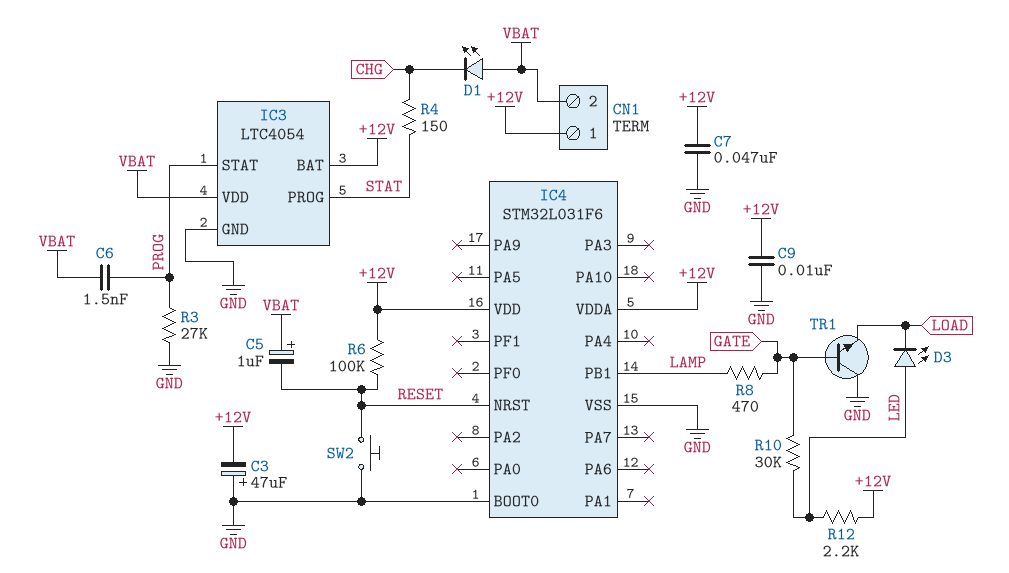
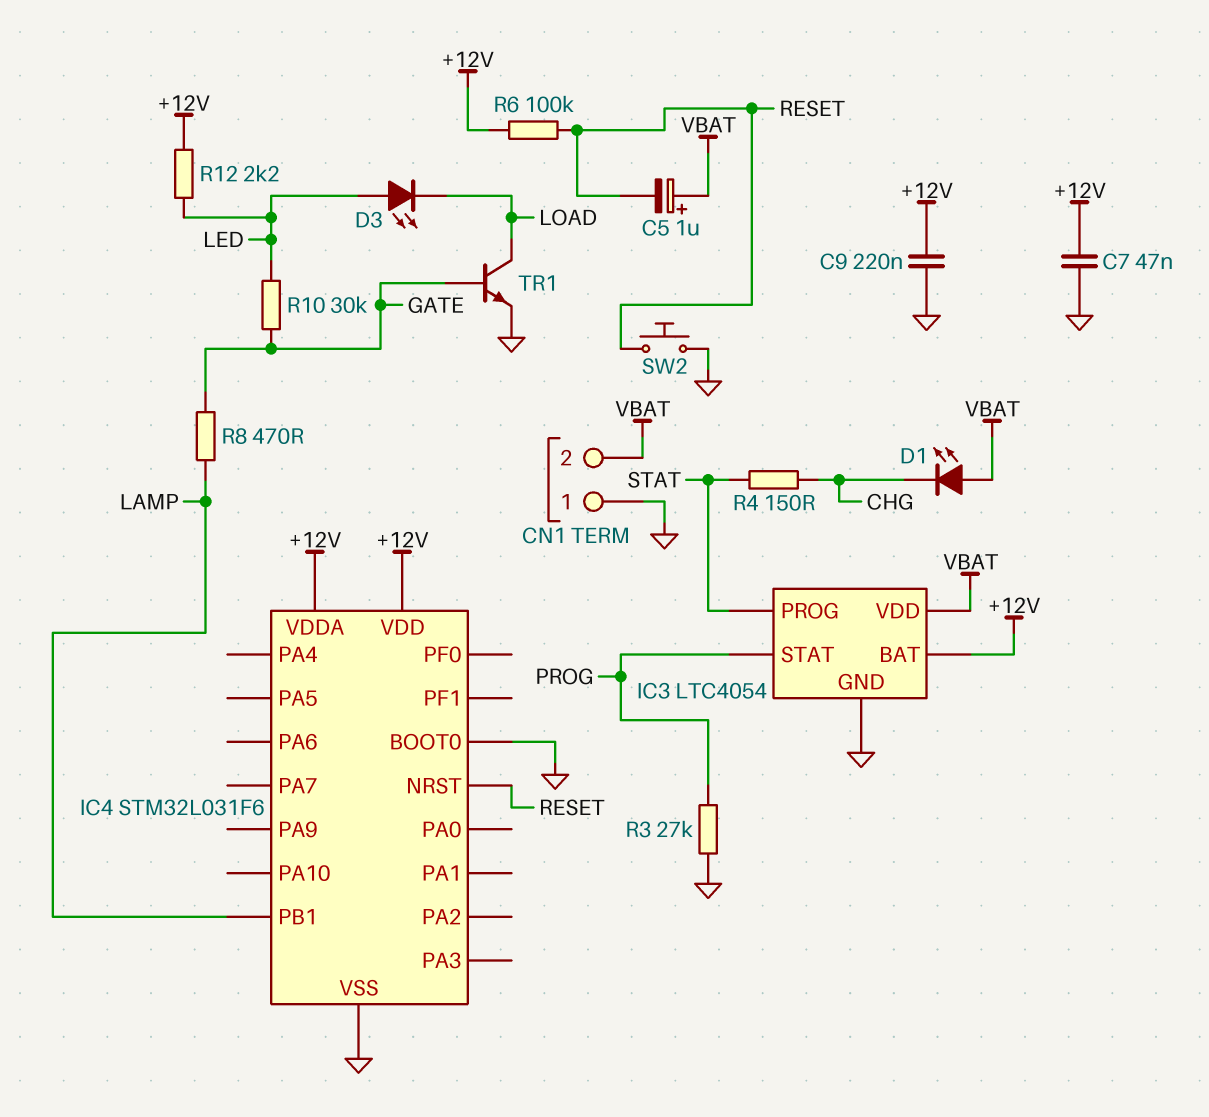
C3: 47uF (plus GND, minus +12V) -> none
C6: 1.5nF (PROG, VBAT) -> none
C9: 10nF (+12V, GND) -> 220nF (+12V, GND)
CN1 pin 1: +12V -> GND
TR1: NPN (B GATE, C GND, E LOAD) -> NPN (B GATE, C LOAD, E GND)

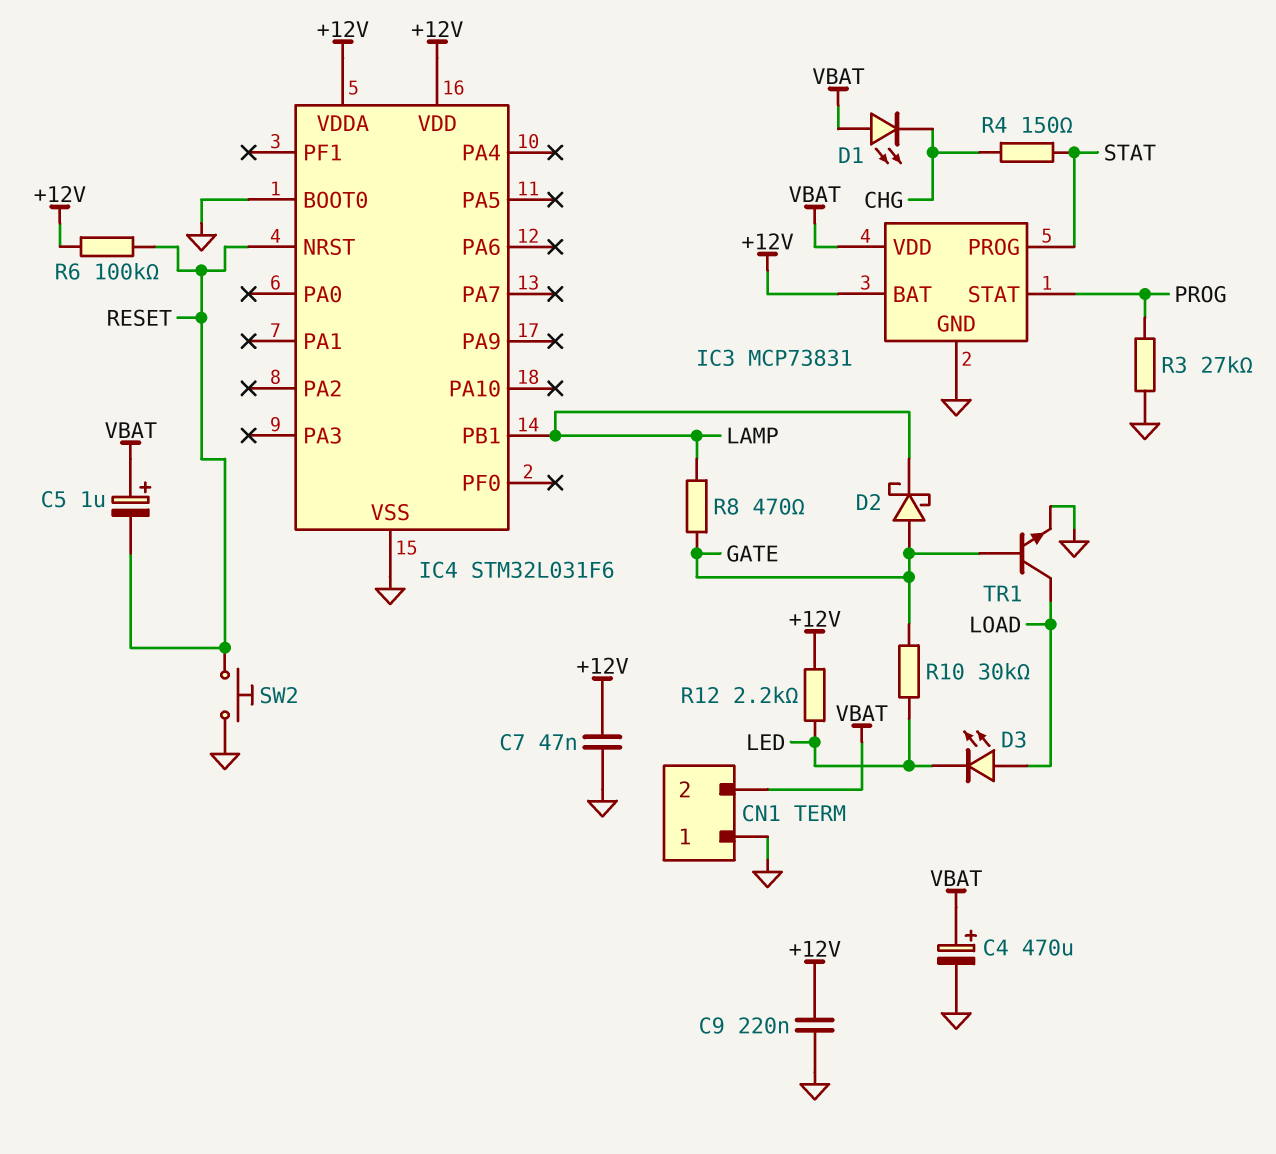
C4: none -> 470uF (plus VBAT, minus GND)
D2: none -> schottky (A GATE, K LAMP)
D3: LED (A LED, K LOAD) -> LED (A LOAD, K LED)
IC3: LTC4054 -> MCP73831

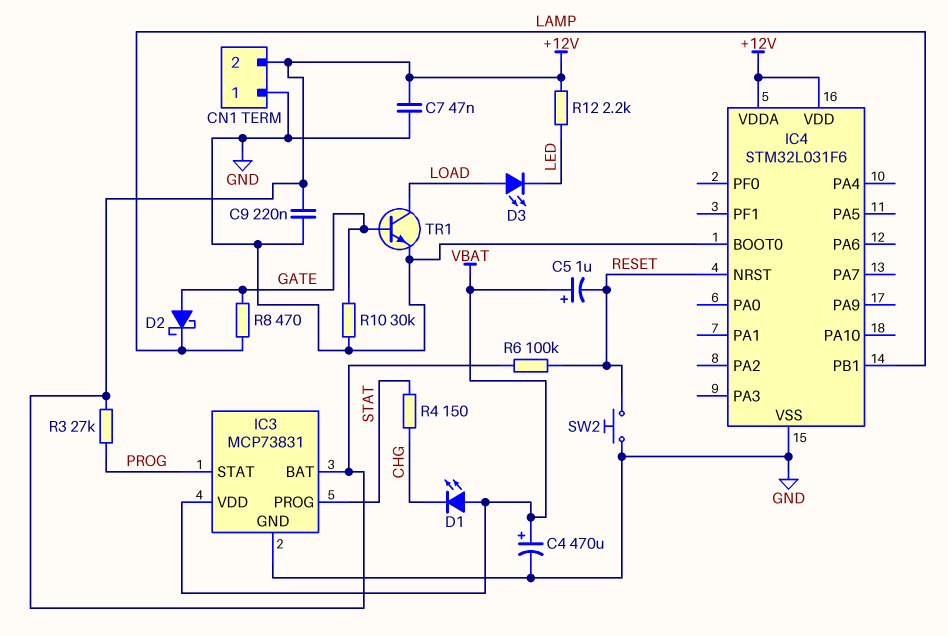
CN1 pin 2: VBAT -> +12V
R3: 27k (GND, PROG) -> 27k (+12V, PROG)
R10: 30k (GATE, LED) -> 30k (GATE, GND)

